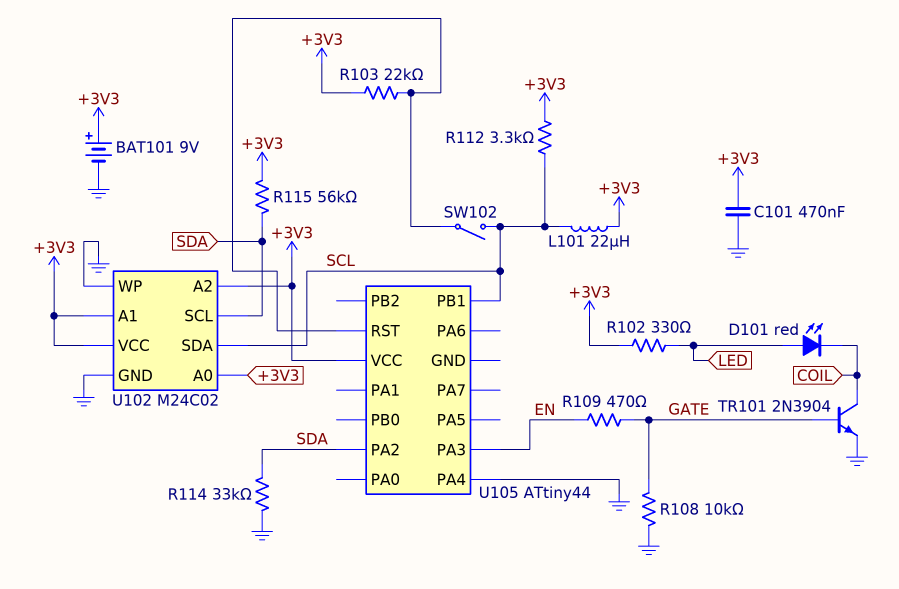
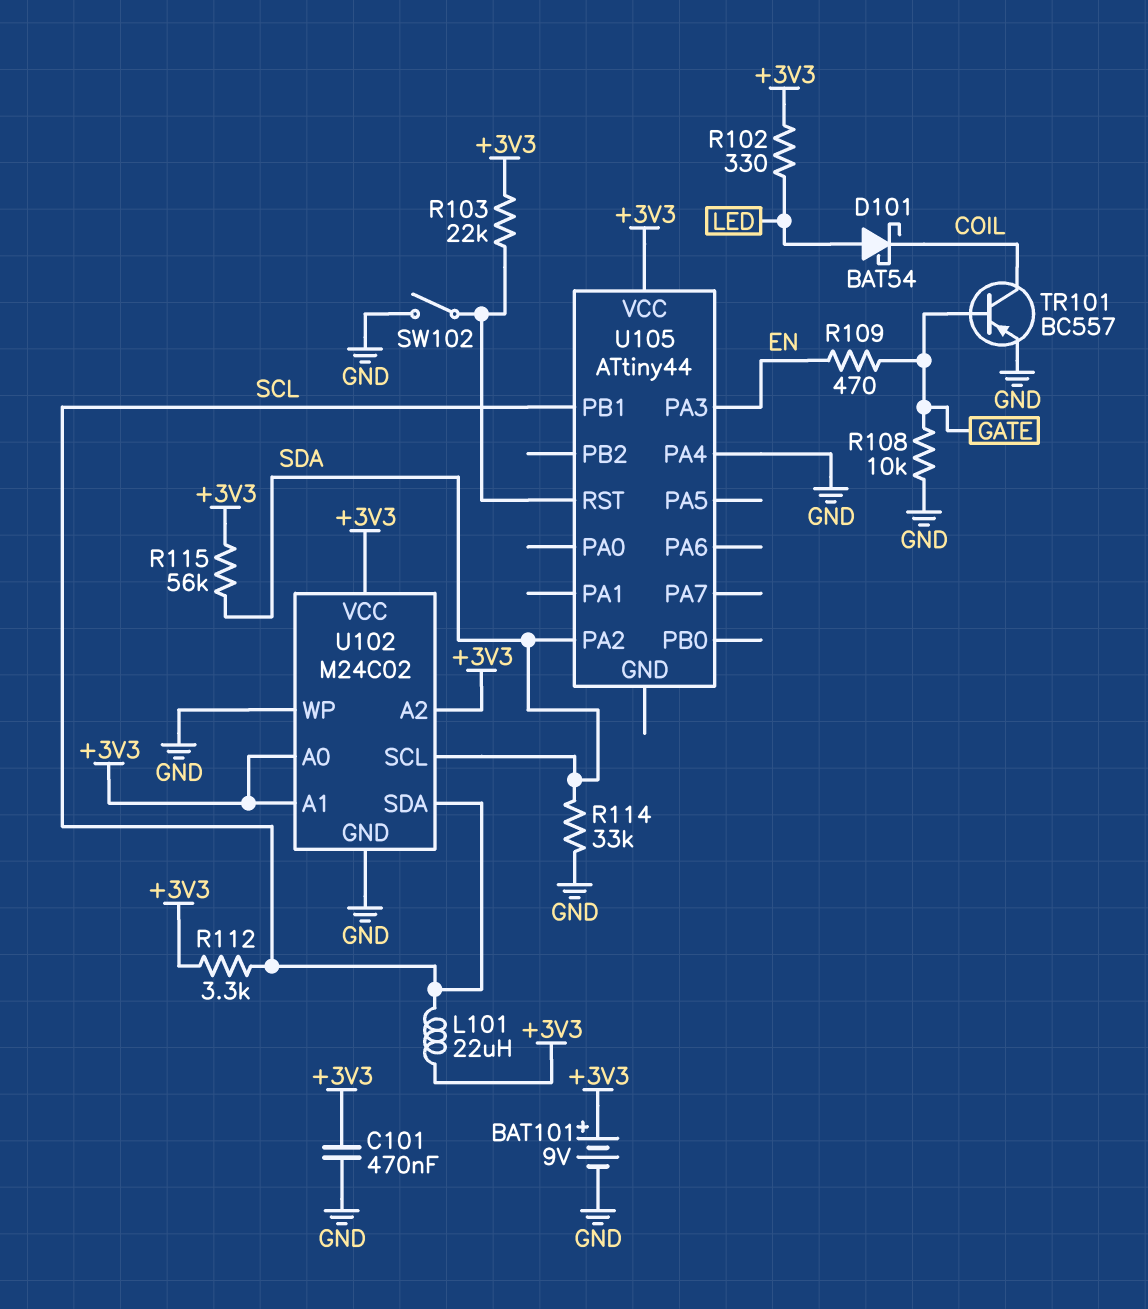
D101: LED red (A LED, K COIL) -> schottky BAT54 (A LED, K COIL)
SW102: switch (SCL, U105/RST) -> switch (GND, U105/RST)
TR101: NPN 2N3904 (B GATE, C COIL, E GND) -> PNP BC557 (B GATE, C COIL, E GND)

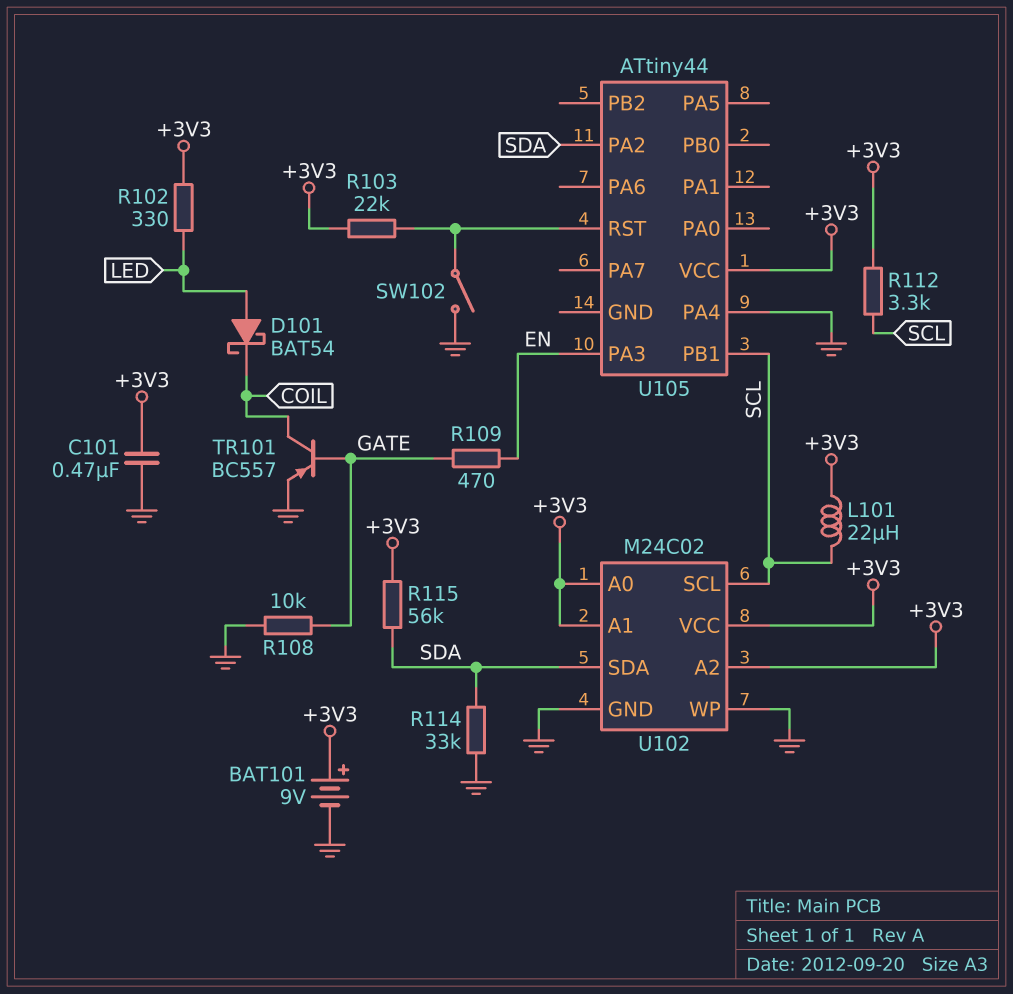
U102 pin SCL: SDA -> SCL
U102 pin SDA: SCL -> SDA

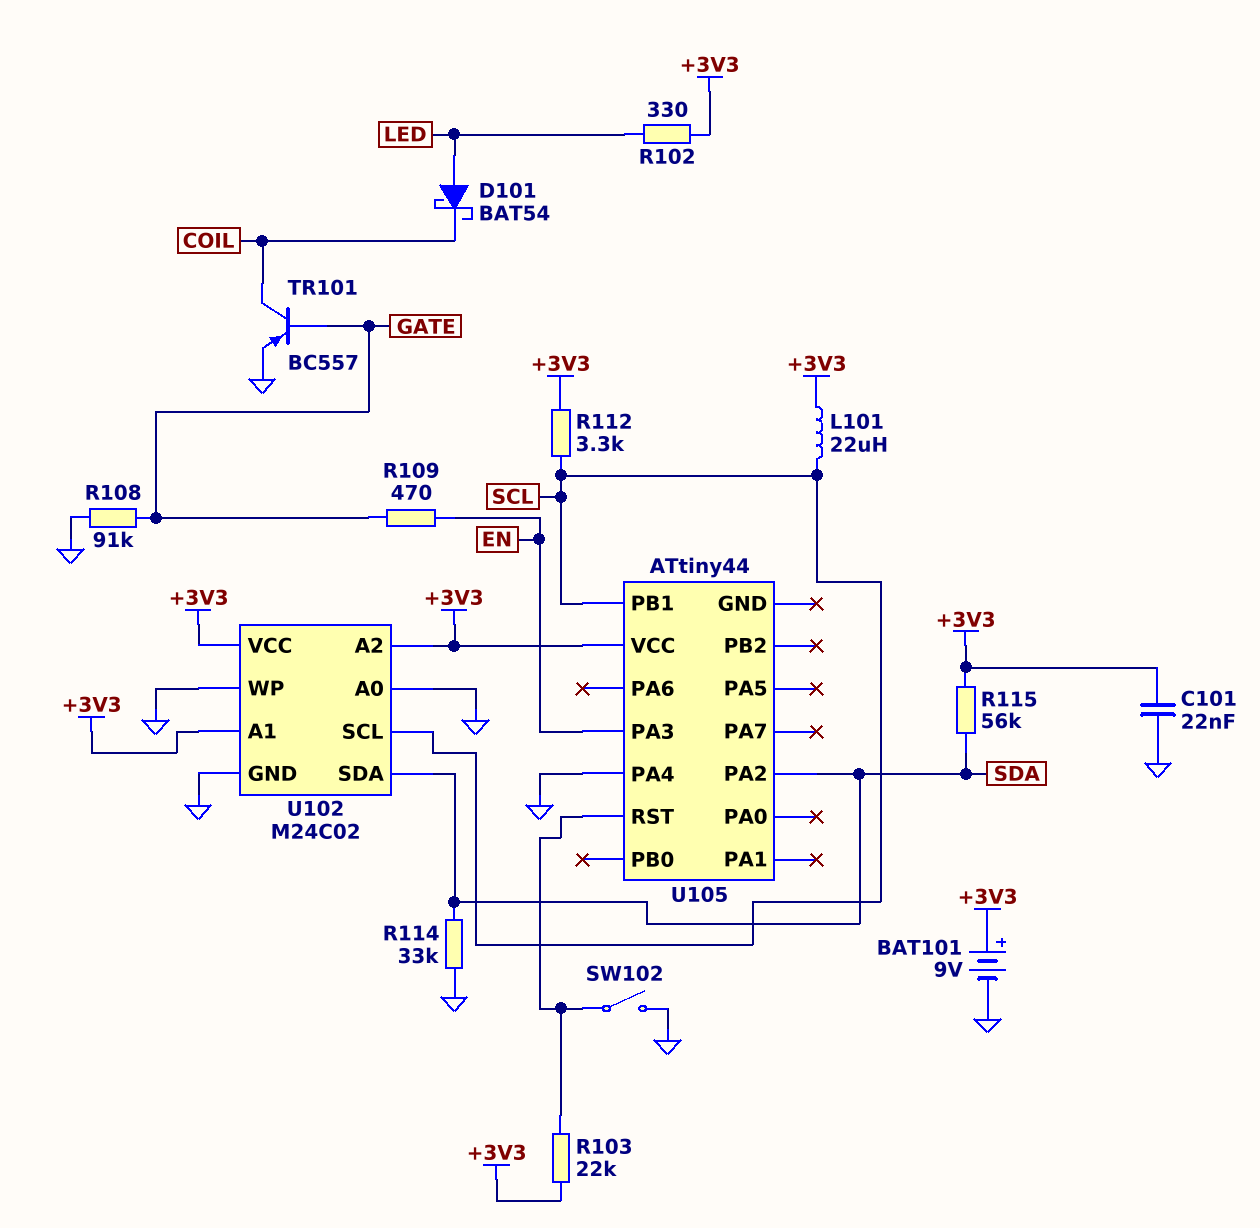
C101: 470nF (+3V3, GND) -> 22nF (+3V3, GND)
R108: 10k (GATE, GND) -> 91k (GATE, GND)
U102 pin A0: +3V3 -> GND

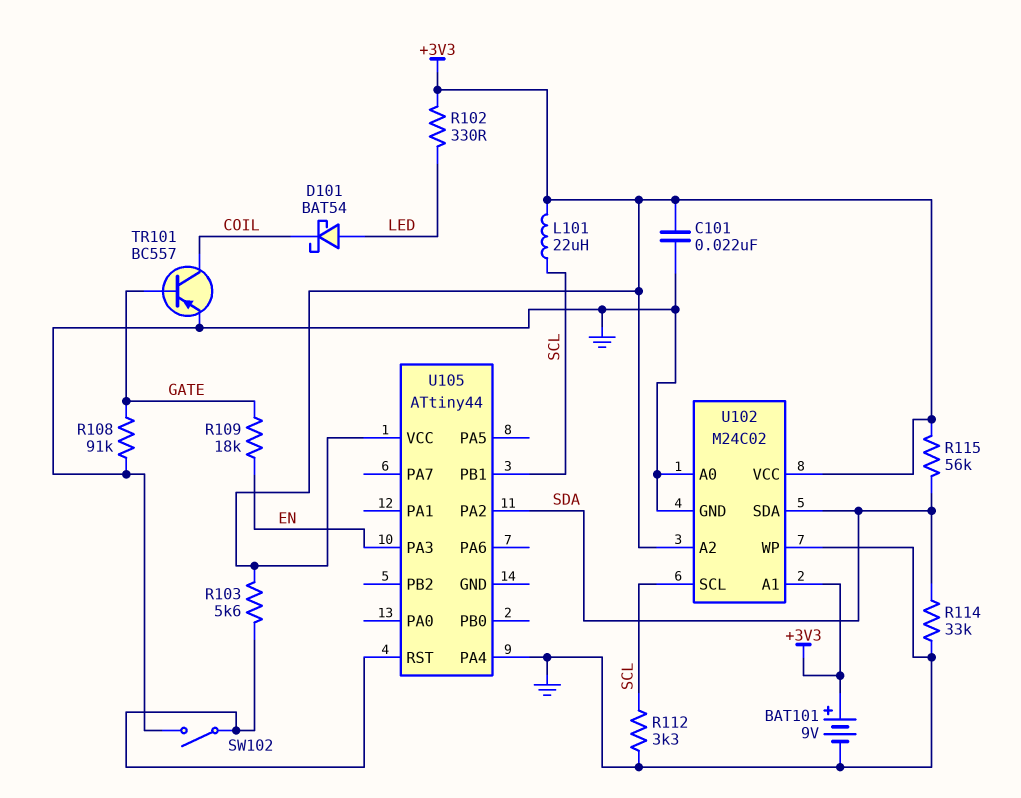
R103: 22k (+3V3, U105/RST) -> 5.6k (+3V3, U105/RST)
R109: 470 (EN, GATE) -> 18k (EN, GATE)
R112: 3.3k (+3V3, SCL) -> 3.3k (GND, SCL)

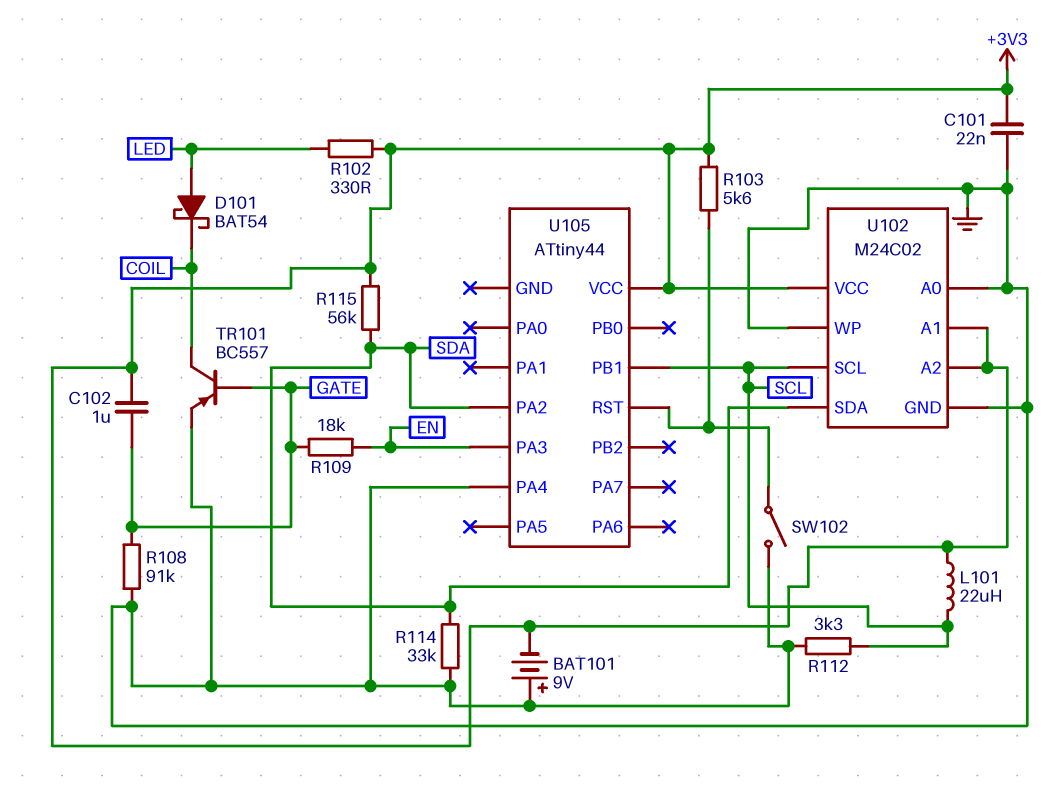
BAT101: 9V (plus +3V3, minus GND) -> 9V (plus GND, minus +3V3)
C102: none -> 1uF (+3V3, GATE)

